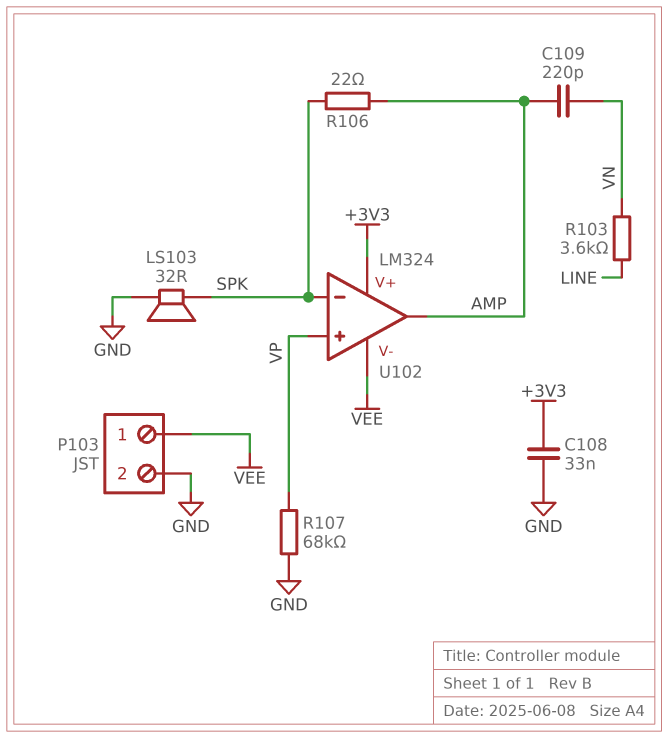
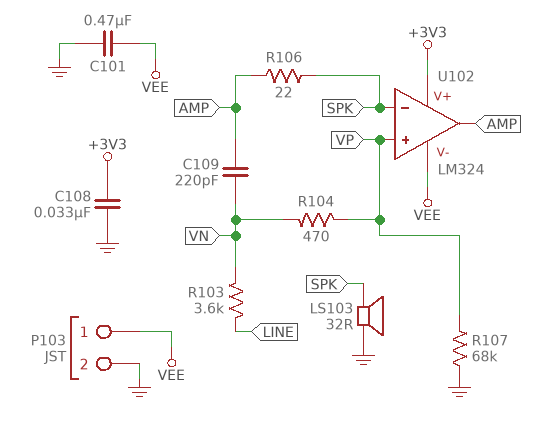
C101: none -> 470nF (GND, VEE)
R104: none -> 470 (VN, VP)

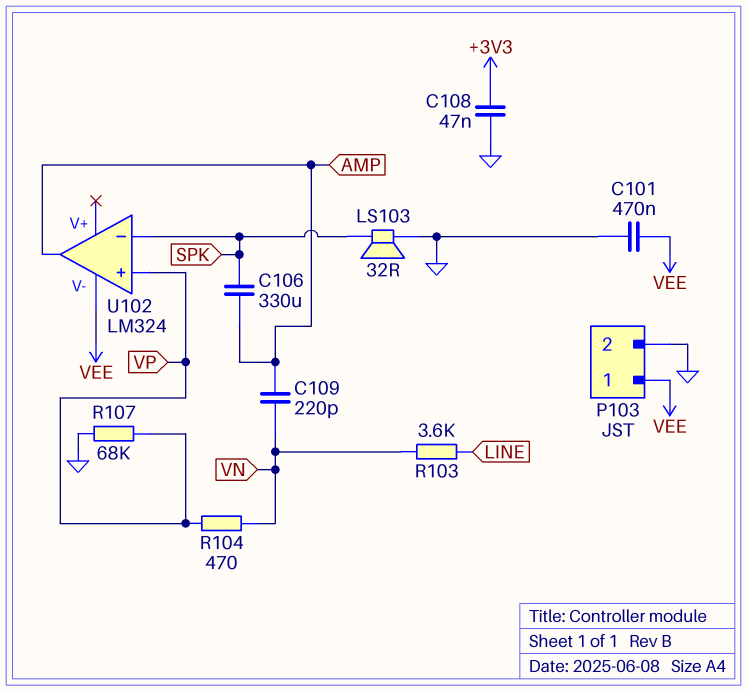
C106: none -> 330uF (AMP, SPK)
C108: 33nF (+3V3, GND) -> 47nF (+3V3, GND)
R106: 22 (AMP, SPK) -> none
U102 pin V+: +3V3 -> none

